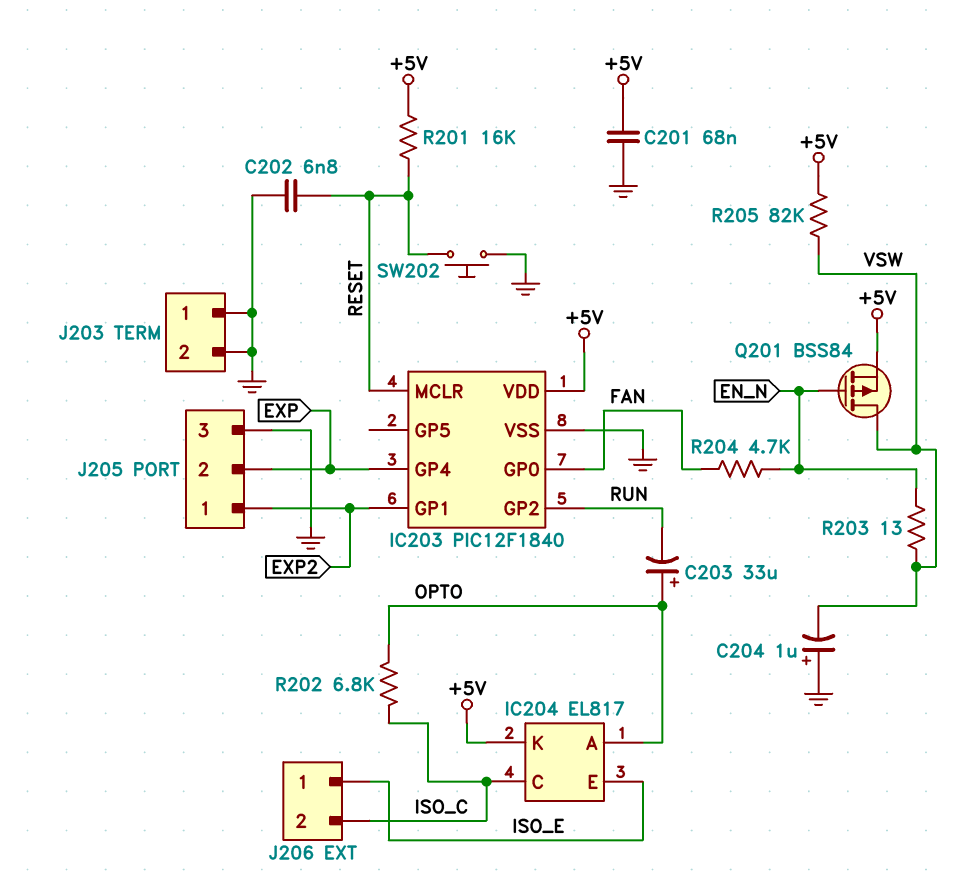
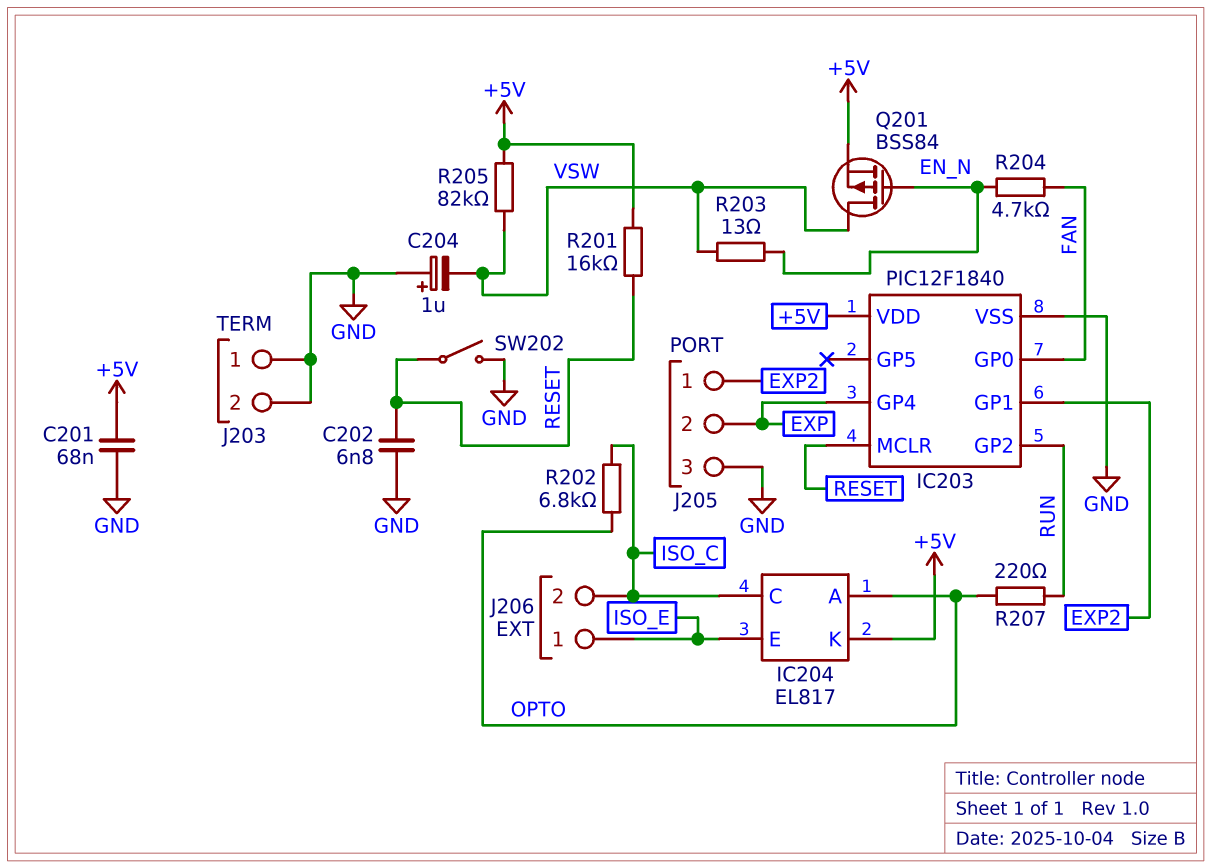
C203: 33uF (plus OPTO, minus RUN) -> none
R207: none -> 220 (OPTO, RUN)
SW202: button (GND, RESET) -> switch (GND, RESET)

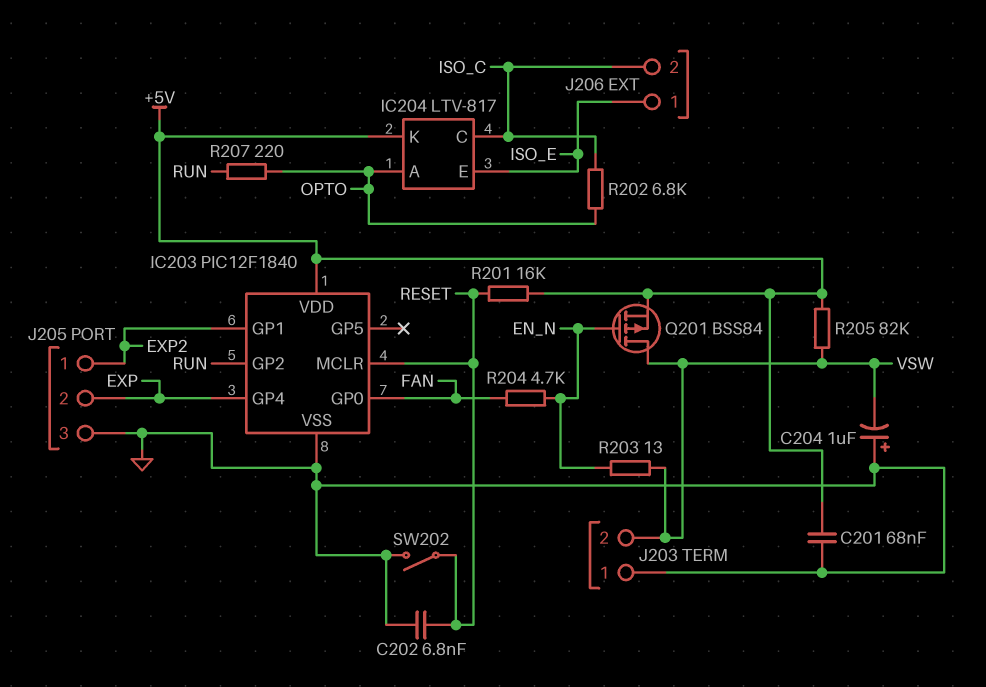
IC204: EL817 -> LTV-817
J203 pin 2: GND -> VSW

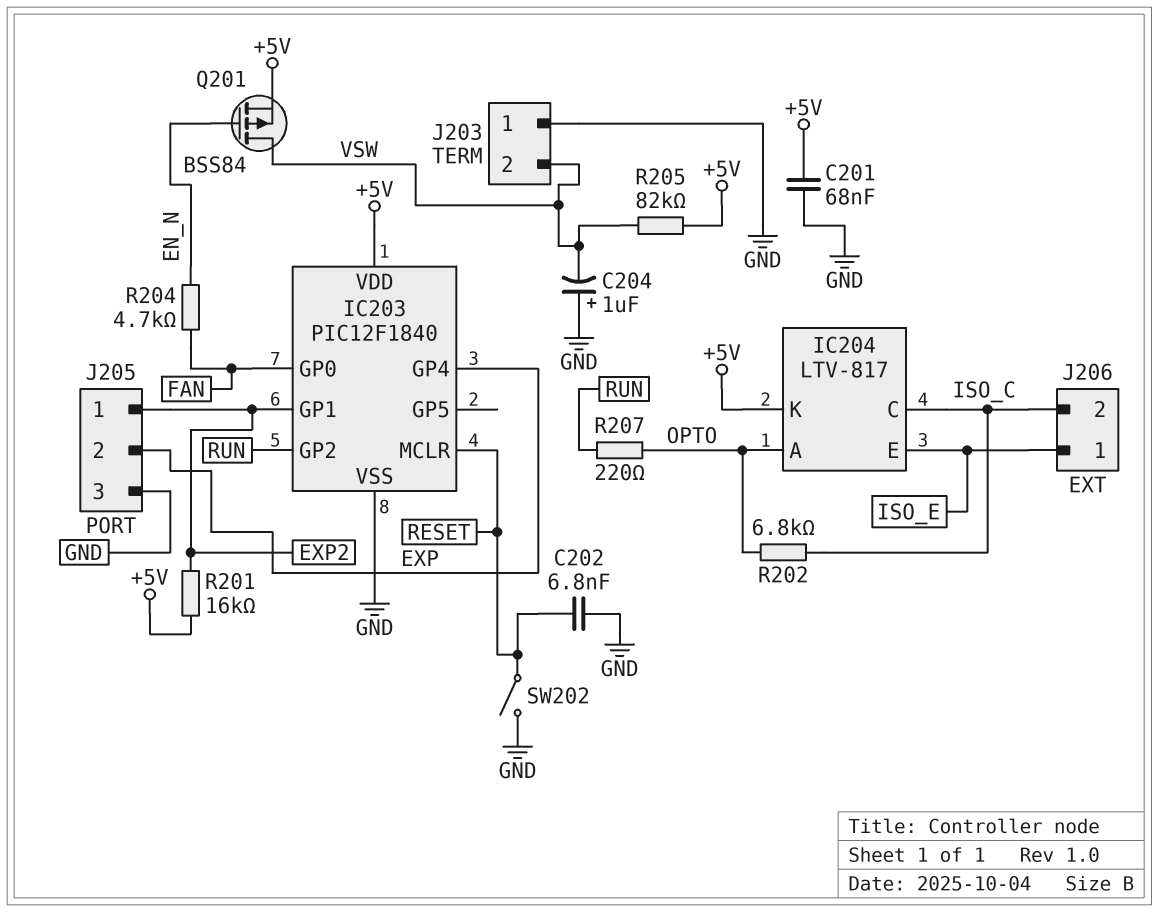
R201: 16k (+5V, RESET) -> 16k (+5V, EXP2)
R203: 13 (EN_N, VSW) -> none

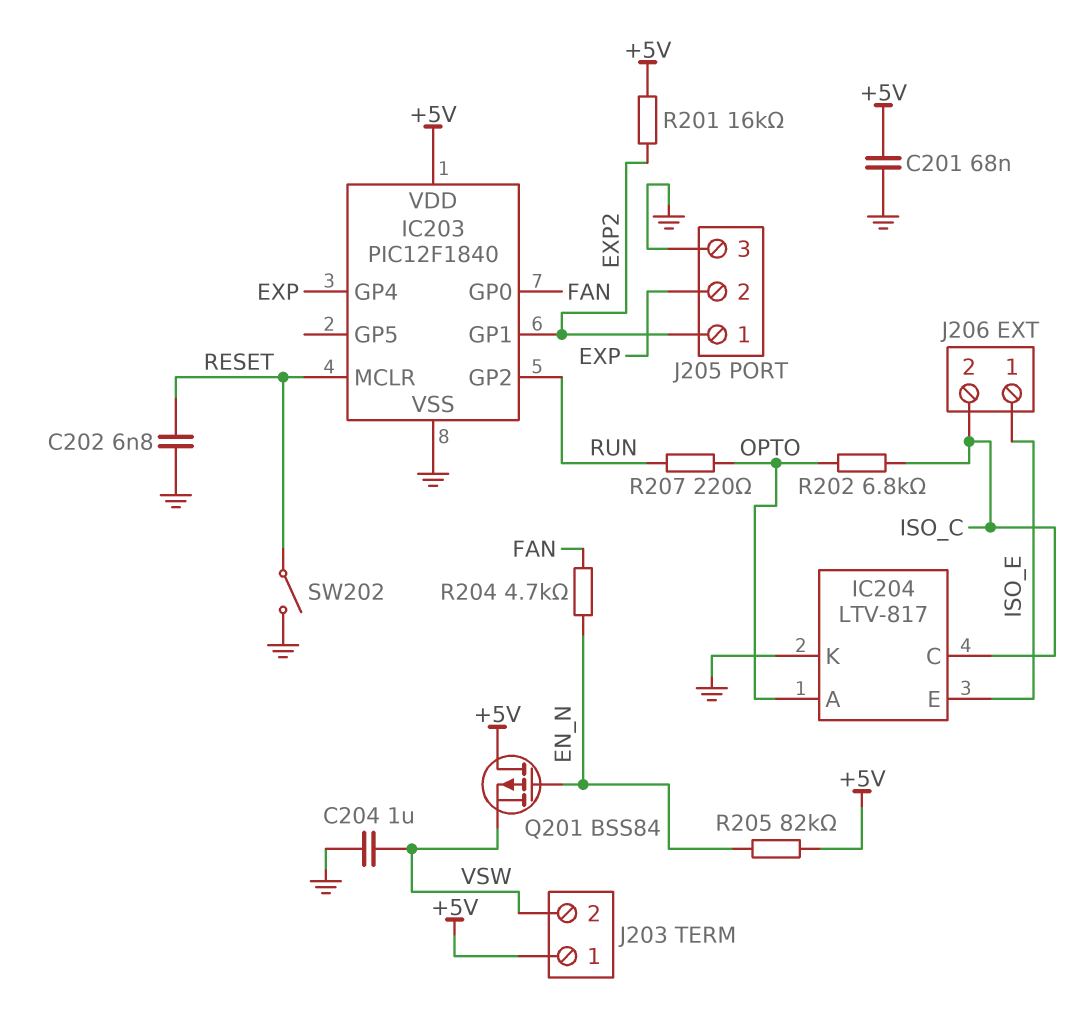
C204: 1uF (plus GND, minus VSW) -> 1uF (GND, VSW)
IC204 pin K: +5V -> GND
J203 pin 1: GND -> +5V
Q201: PMOS BSS84 (G EN_N, D VSW, S +5V) -> PMOS BSS84 (G EN_N, D +5V, S VSW)
R205: 82k (+5V, VSW) -> 82k (+5V, EN_N)

